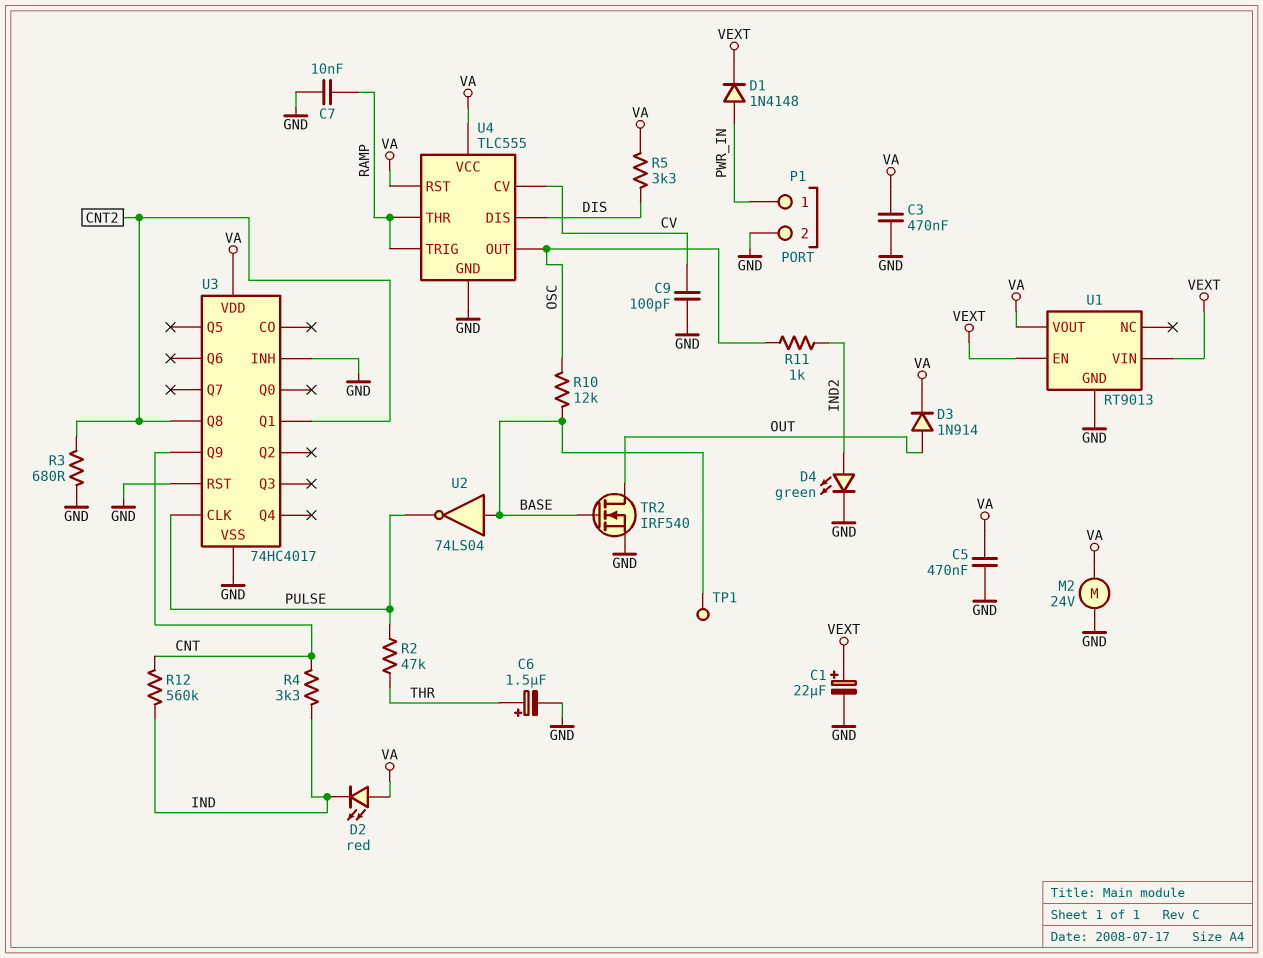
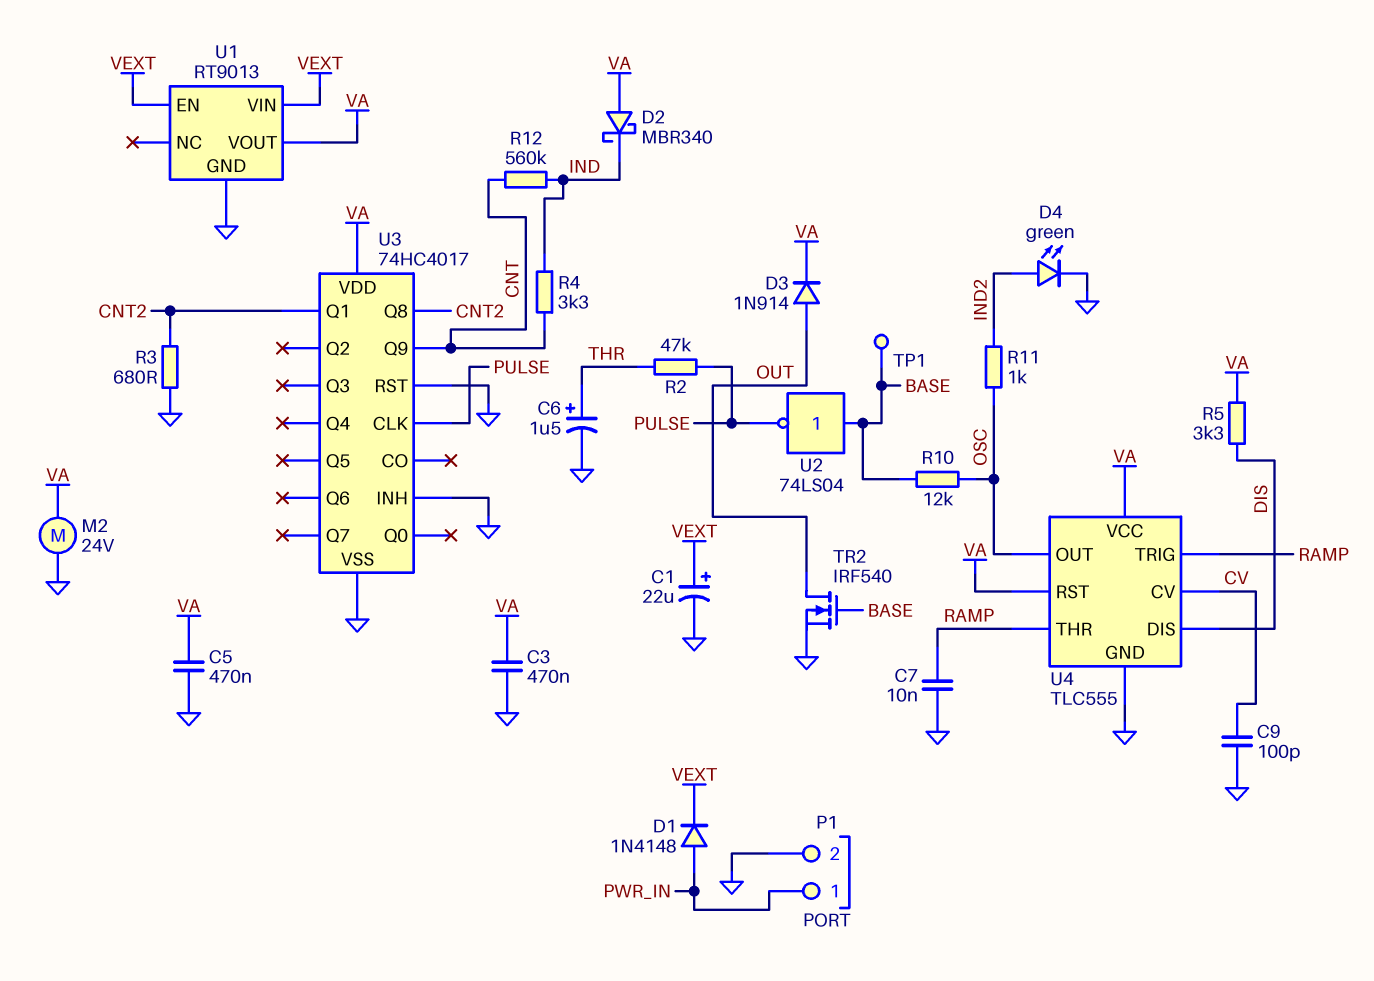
D2: LED red (A VA, K IND) -> schottky MBR340 (A VA, K IND)

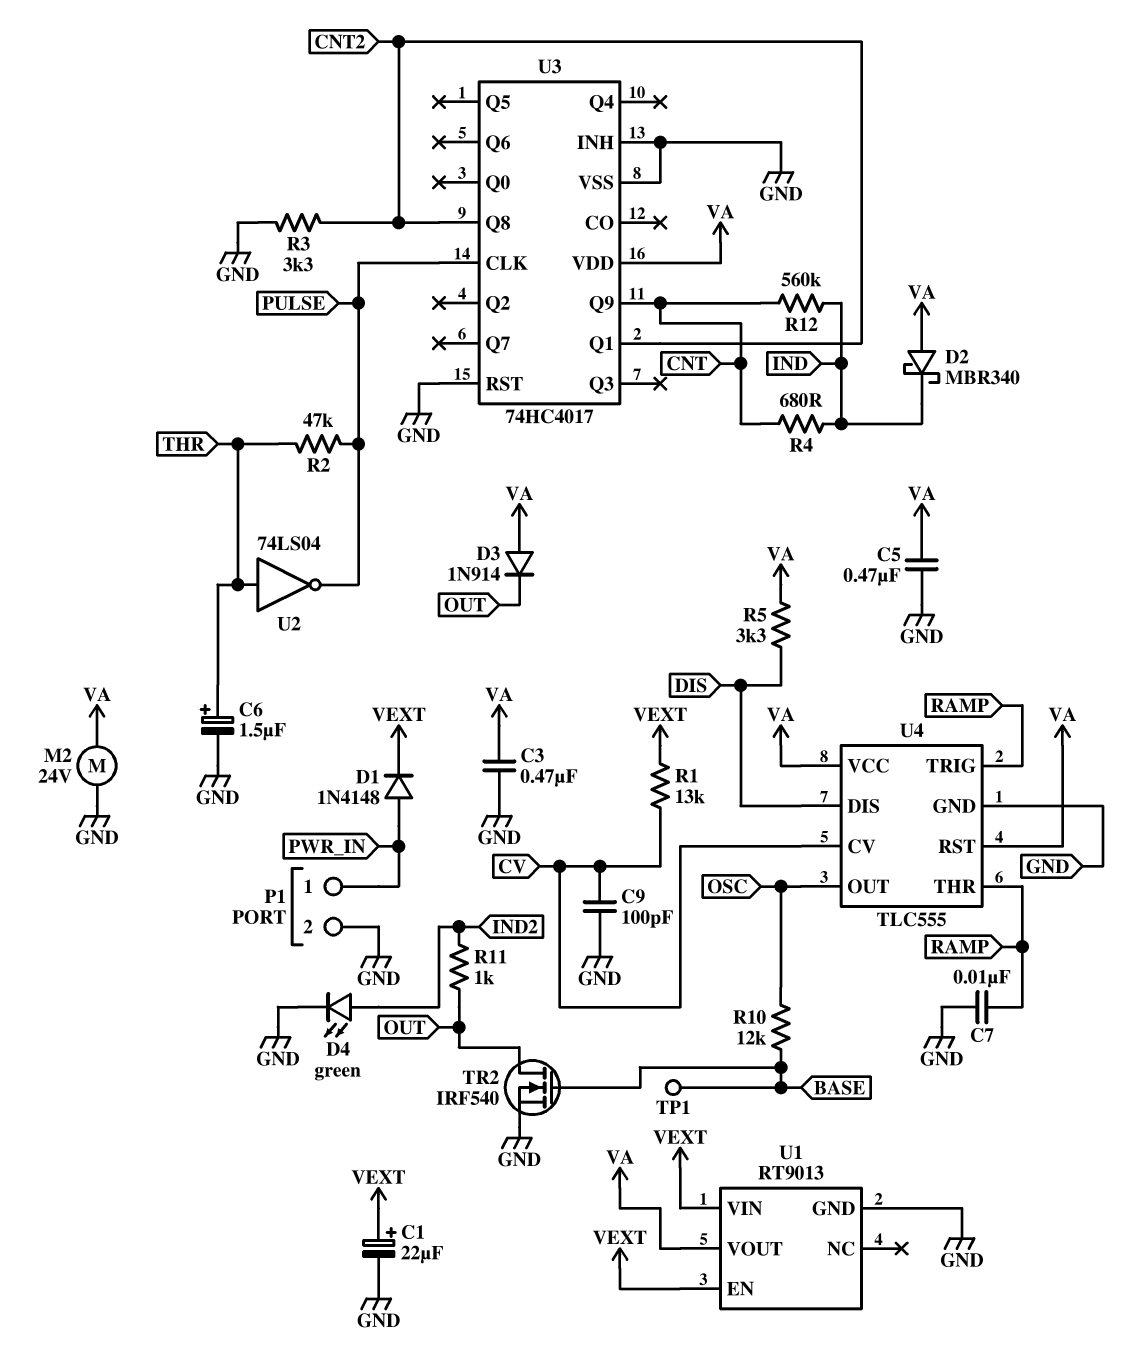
D3: diode 1N914 (A OUT, K VA) -> diode 1N914 (A VA, K OUT)
R1: none -> 13k (CV, VEXT)
R3: 680 (CNT2, GND) -> 3.3k (CNT2, GND)
R4: 3.3k (CNT, IND) -> 680 (CNT, IND)
R11: 1k (IND2, OSC) -> 1k (IND2, OUT)
U2: NOT 74LS04 (in BASE, out PULSE) -> NOT 74LS04 (in THR, out PULSE)

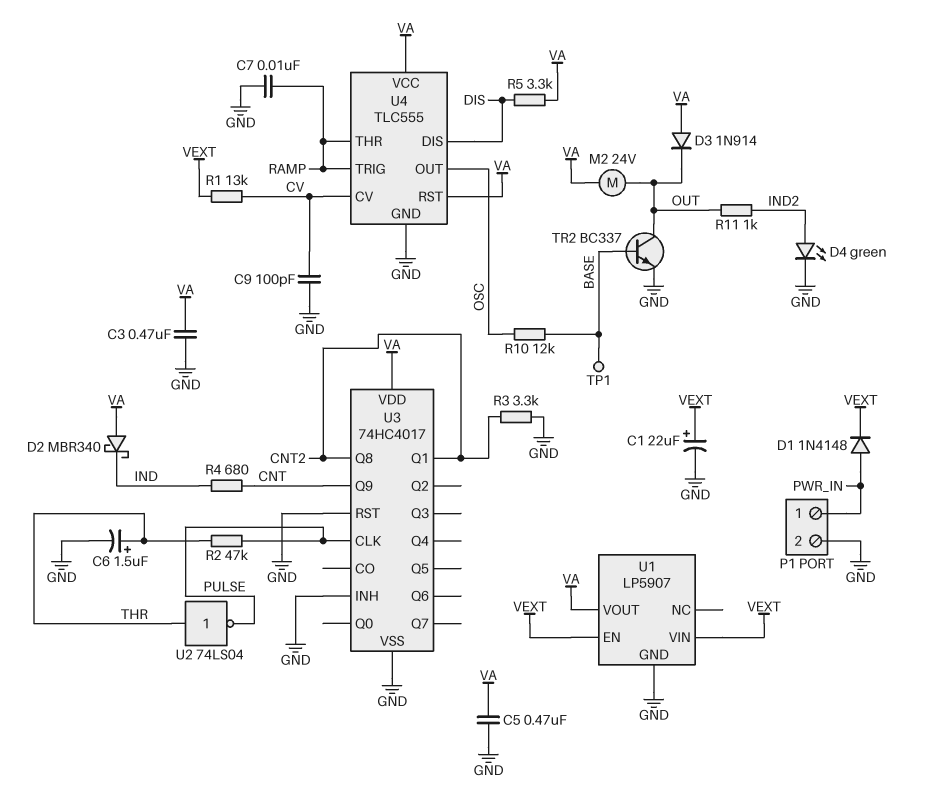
M2: motor 24V (GND, VA) -> motor 24V (OUT, VA)
R12: 560k (CNT, IND) -> none
TR2: NMOS IRF540 (G BASE, D OUT, S GND) -> NPN BC337 (B BASE, C OUT, E GND)
U1: RT9013 -> LP5907

